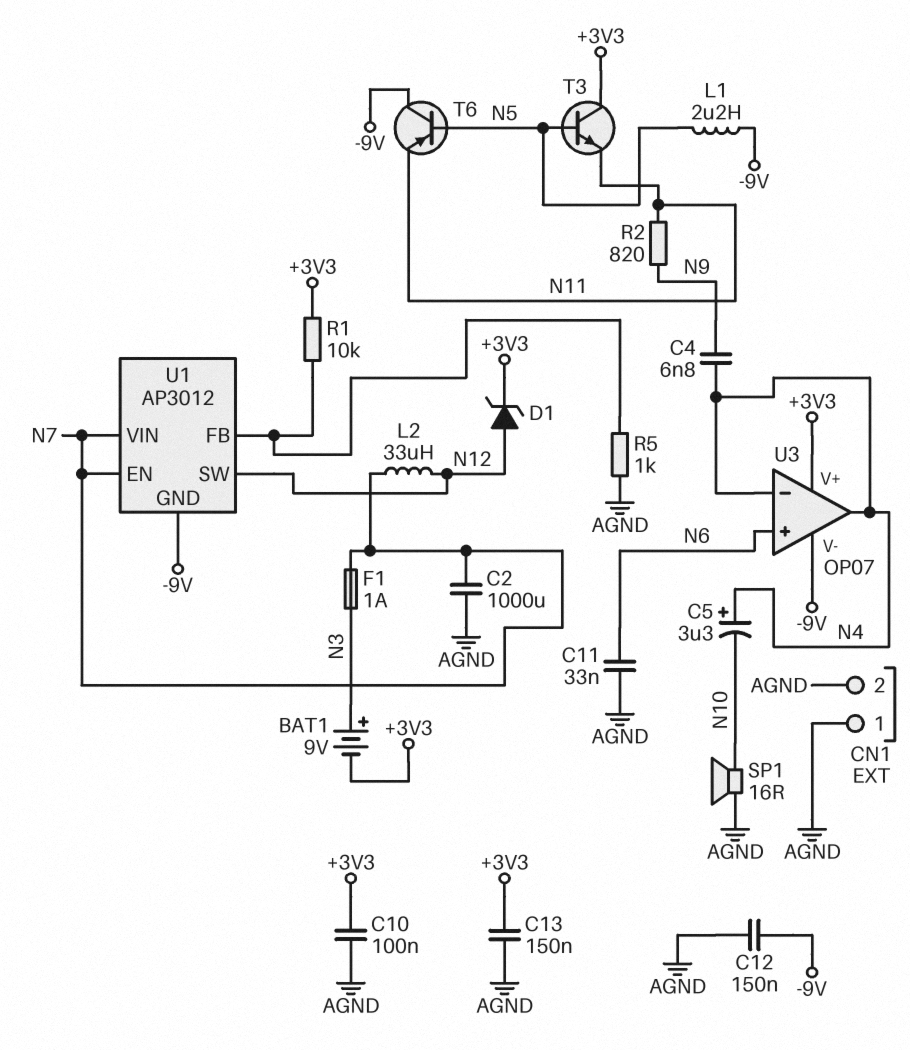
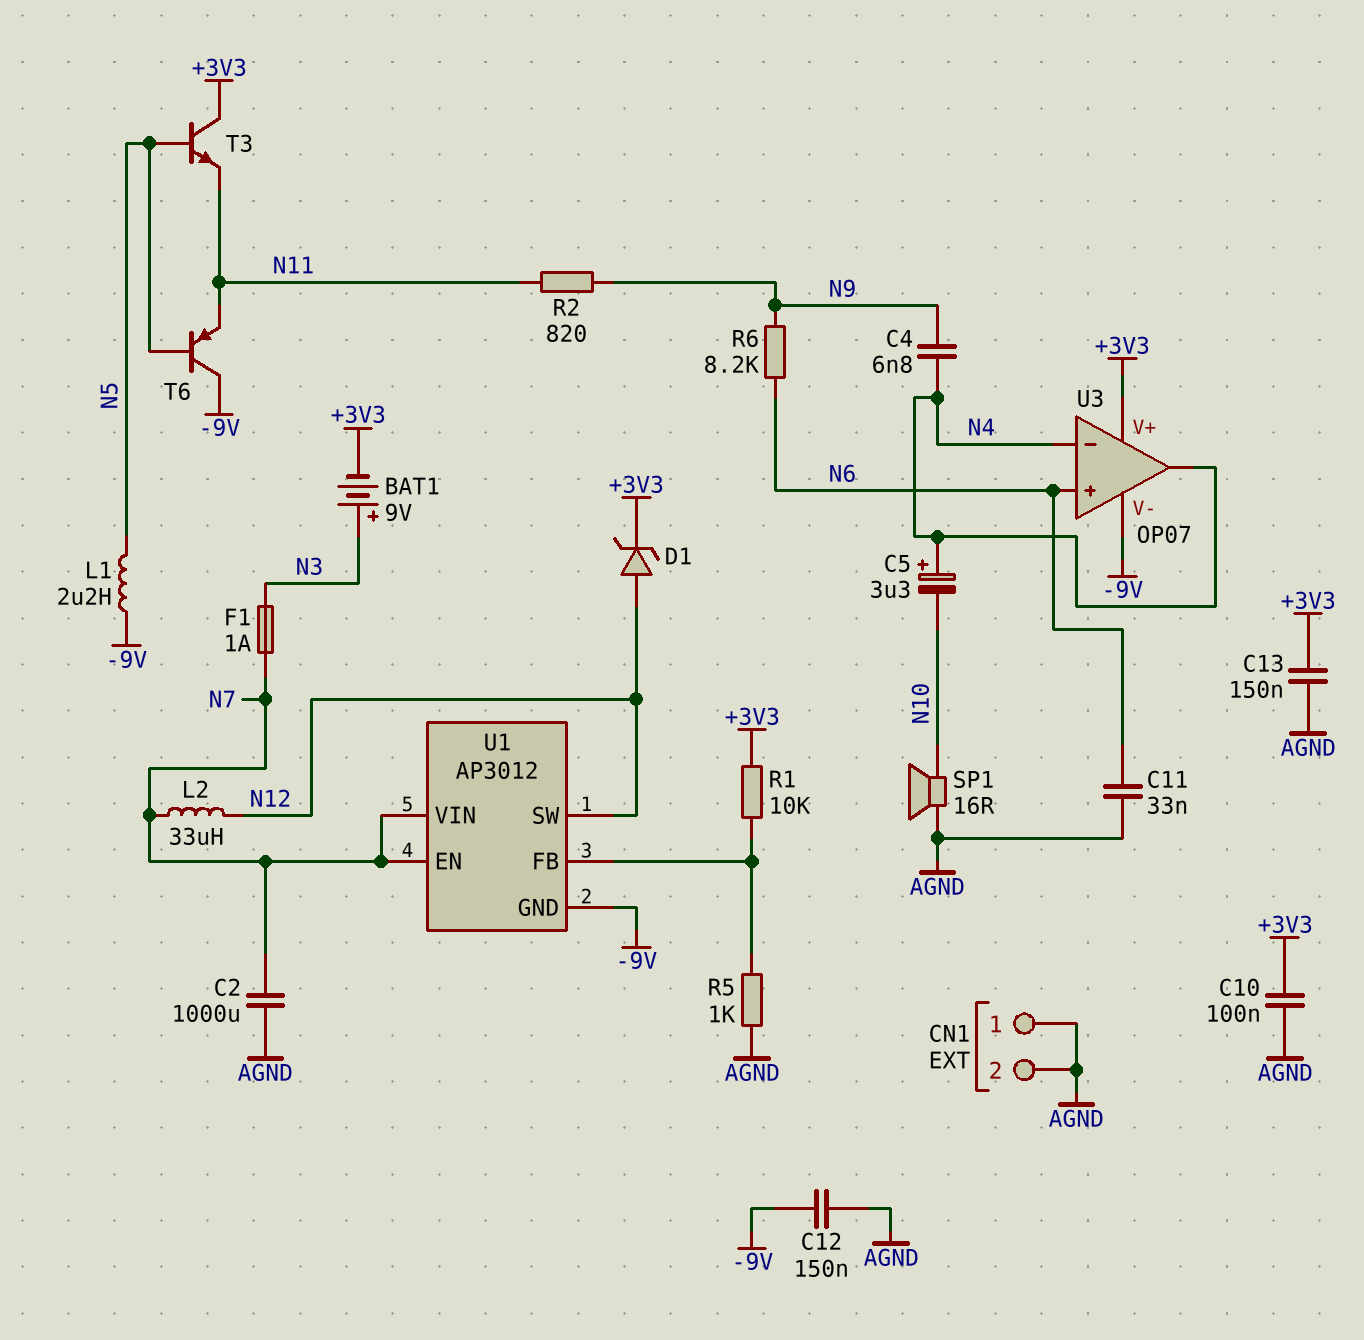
R6: none -> 8.2k (N6, N9)

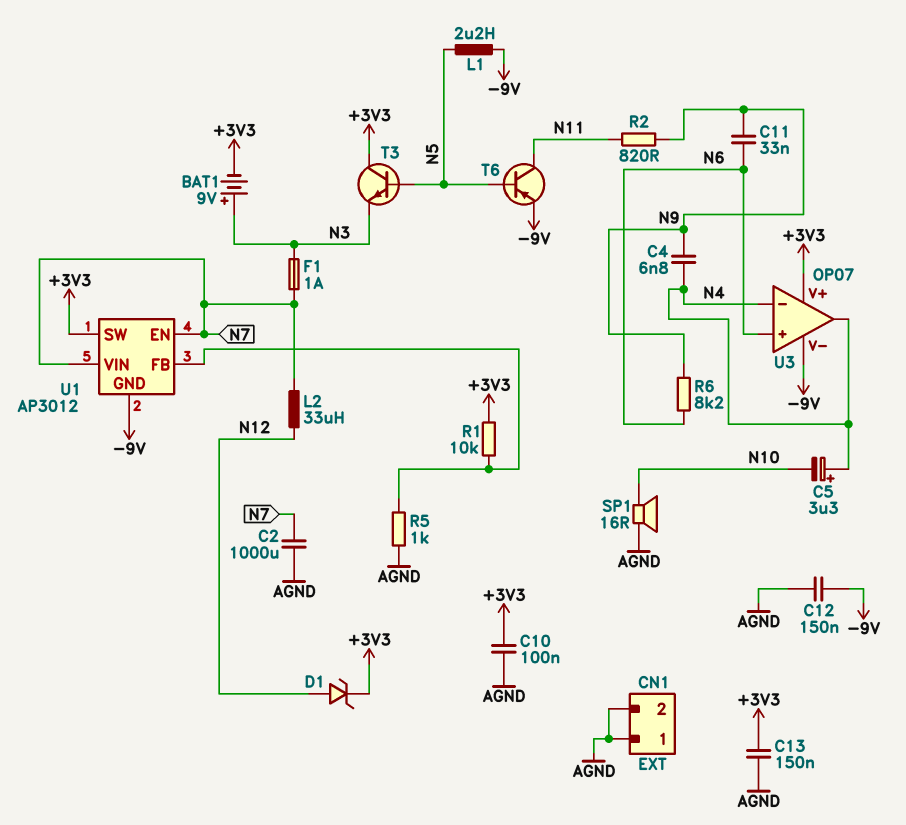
C11: 33nF (AGND, N6) -> 33nF (N6, N9)
T3: NPN (B N5, C +3V3, E N11) -> NPN (B N5, C +3V3, E N3)
T6: PNP (B N5, C -9V, E N11) -> PNP (B N5, C N11, E -9V)
U1 pin SW: N12 -> +3V3

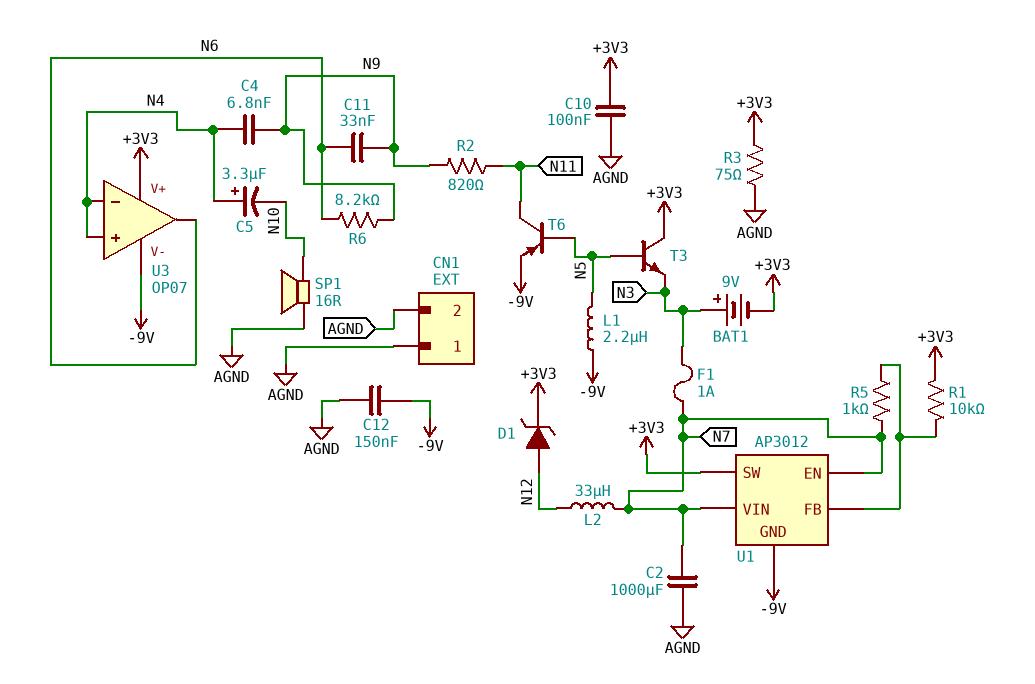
C13: 150nF (+3V3, AGND) -> none
R3: none -> 75 (+3V3, AGND)
R5: 1k (AGND, U1/FB) -> 1k (N7, U1/FB)
U3 pin in+: N6 -> N4
U3 pin out: N4 -> N6

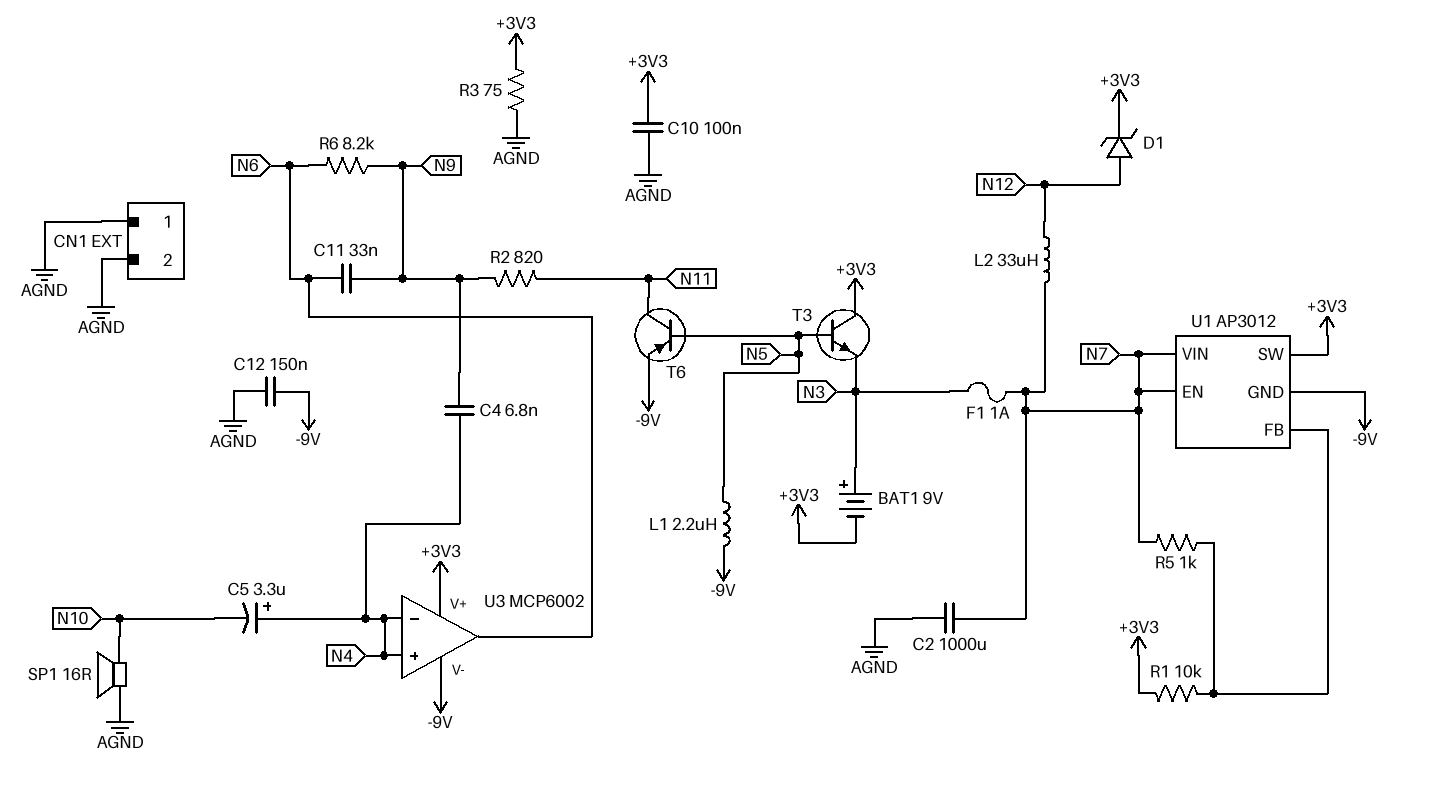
U3: OP07 -> MCP6002

